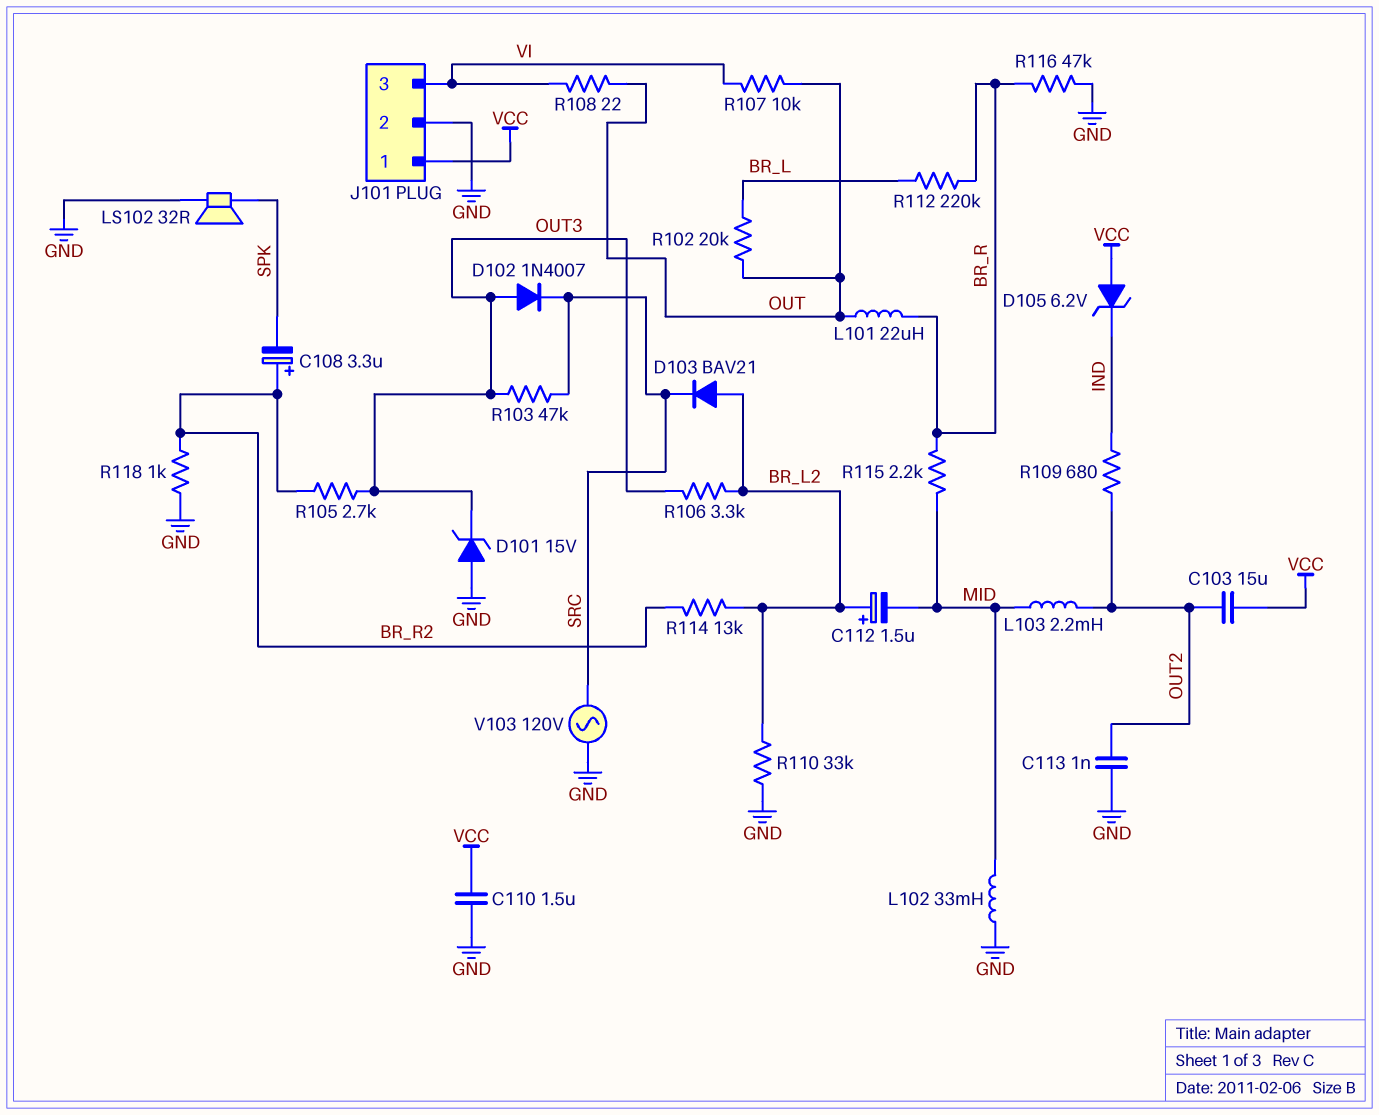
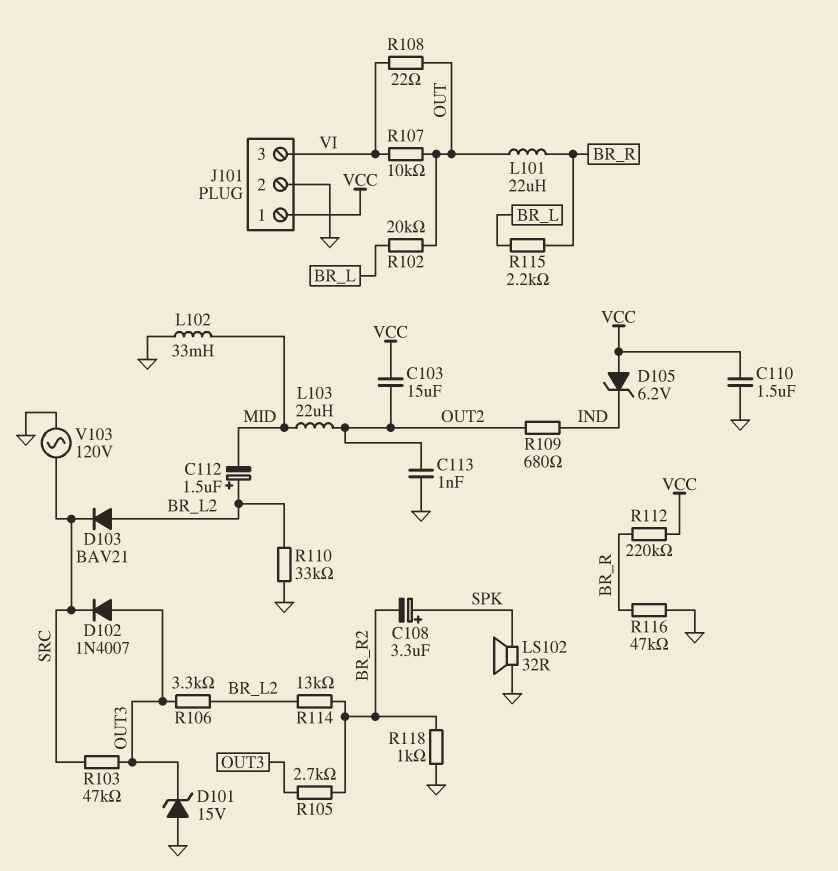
C108: 3.3uF (plus BR_R2, minus SPK) -> 3.3uF (plus SPK, minus BR_R2)
L103: 2.2mH (MID, OUT2) -> 22uH (MID, OUT2)
R112: 220k (BR_L, BR_R) -> 220k (BR_R, VCC)
R115: 2.2k (BR_R, MID) -> 2.2k (BR_L, BR_R)

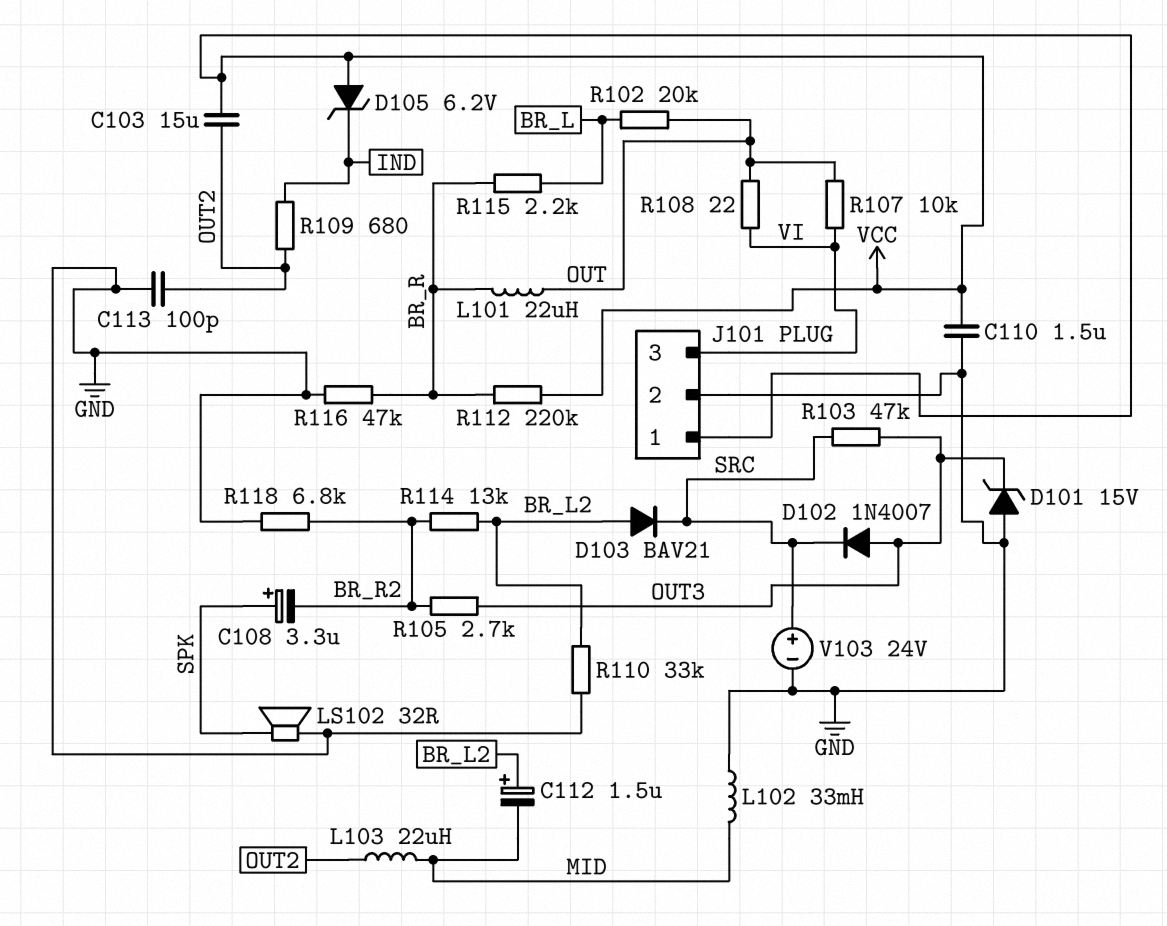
C113: 1nF (GND, OUT2) -> 100pF (GND, OUT2)
R106: 3.3k (BR_L2, OUT3) -> none
R118: 1k (BR_R2, GND) -> 6.8k (BR_R2, GND)
V103: AC 120V (GND, SRC) -> 24V (plus SRC, minus GND)

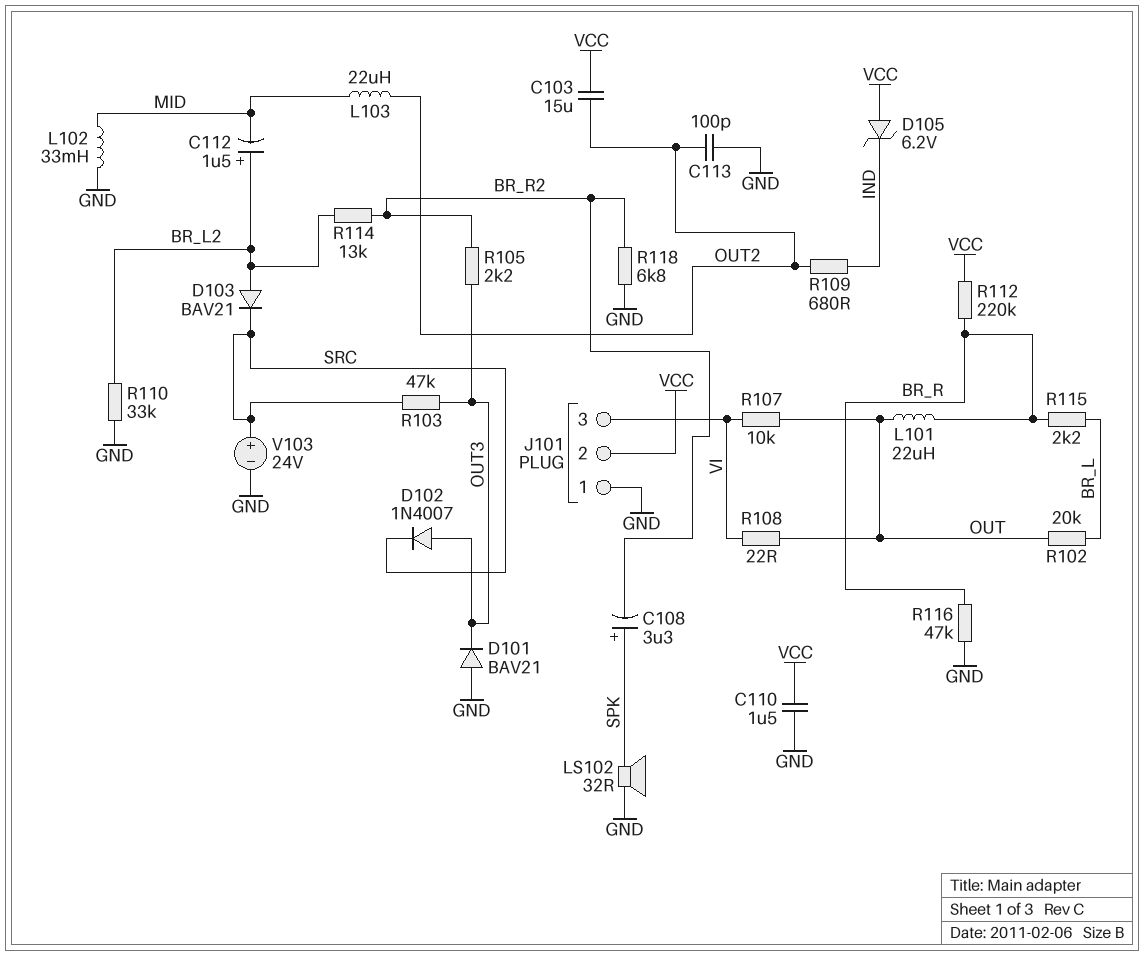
D101: zener 15V (A GND, K OUT3) -> diode BAV21 (A GND, K OUT3)
J101 pin 1: VCC -> GND
J101 pin 2: GND -> VCC
R105: 2.7k (BR_R2, OUT3) -> 2.2k (BR_R2, OUT3)

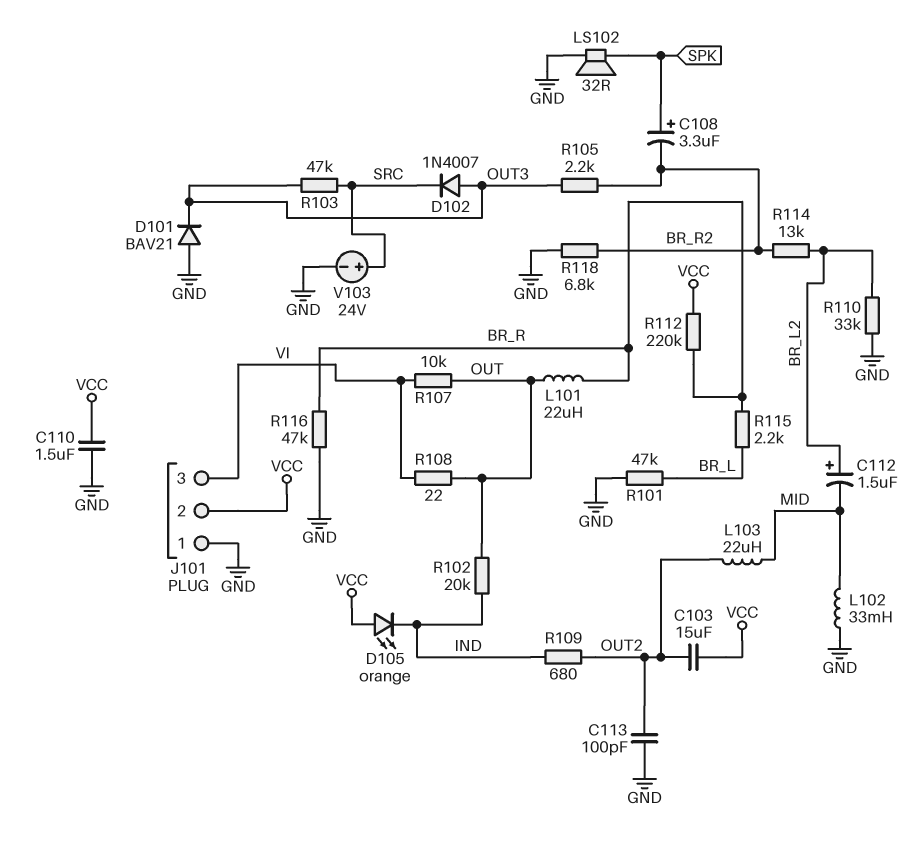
D103: diode BAV21 (A BR_L2, K SRC) -> none
D105: zener 6.2V (A VCC, K IND) -> LED orange (A VCC, K IND)
R101: none -> 47k (BR_L, GND)
R102: 20k (BR_L, OUT) -> 20k (IND, OUT)

